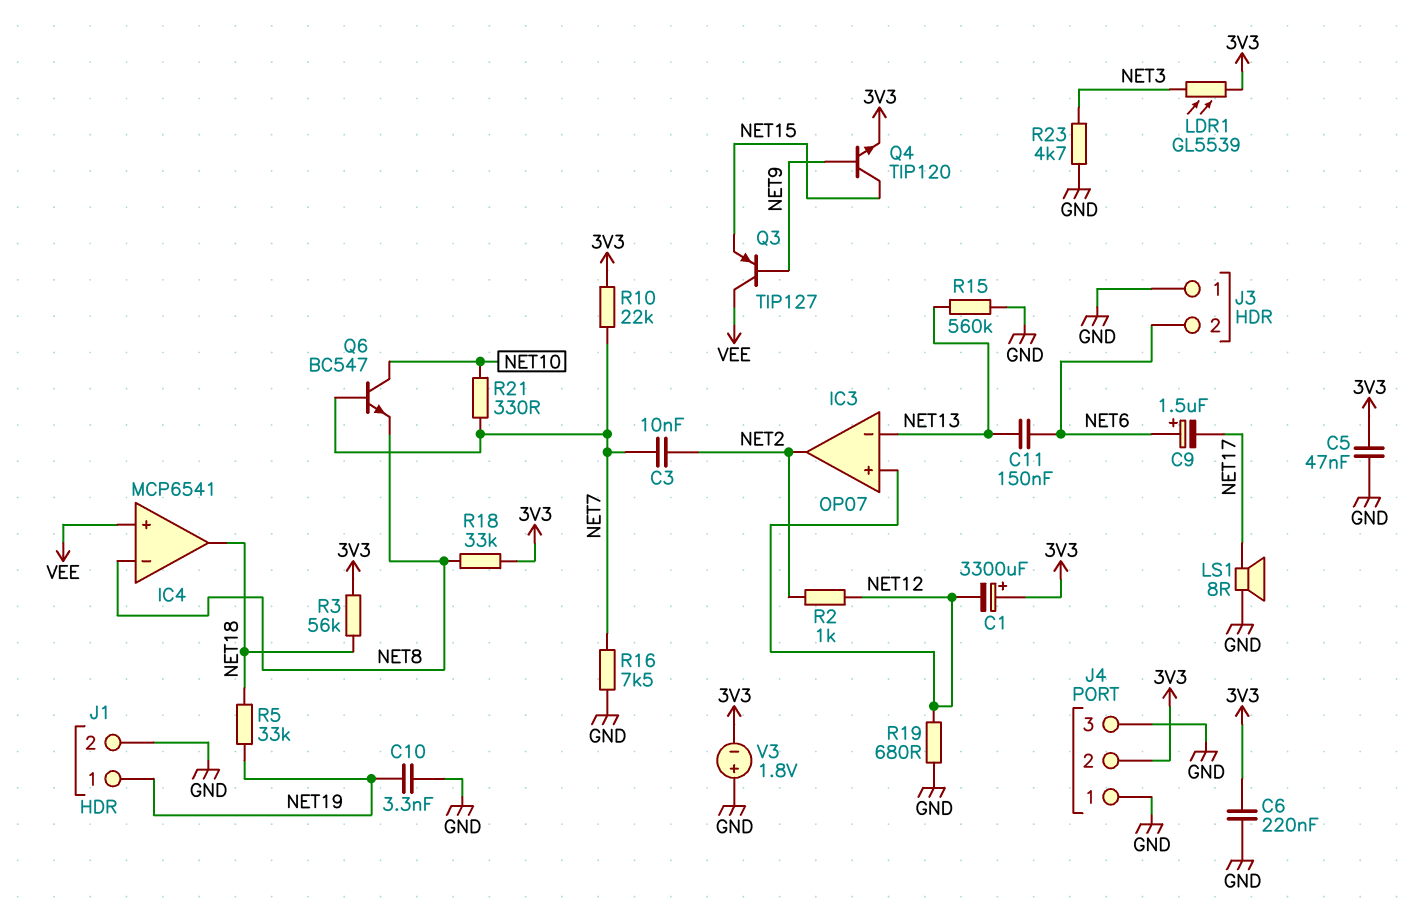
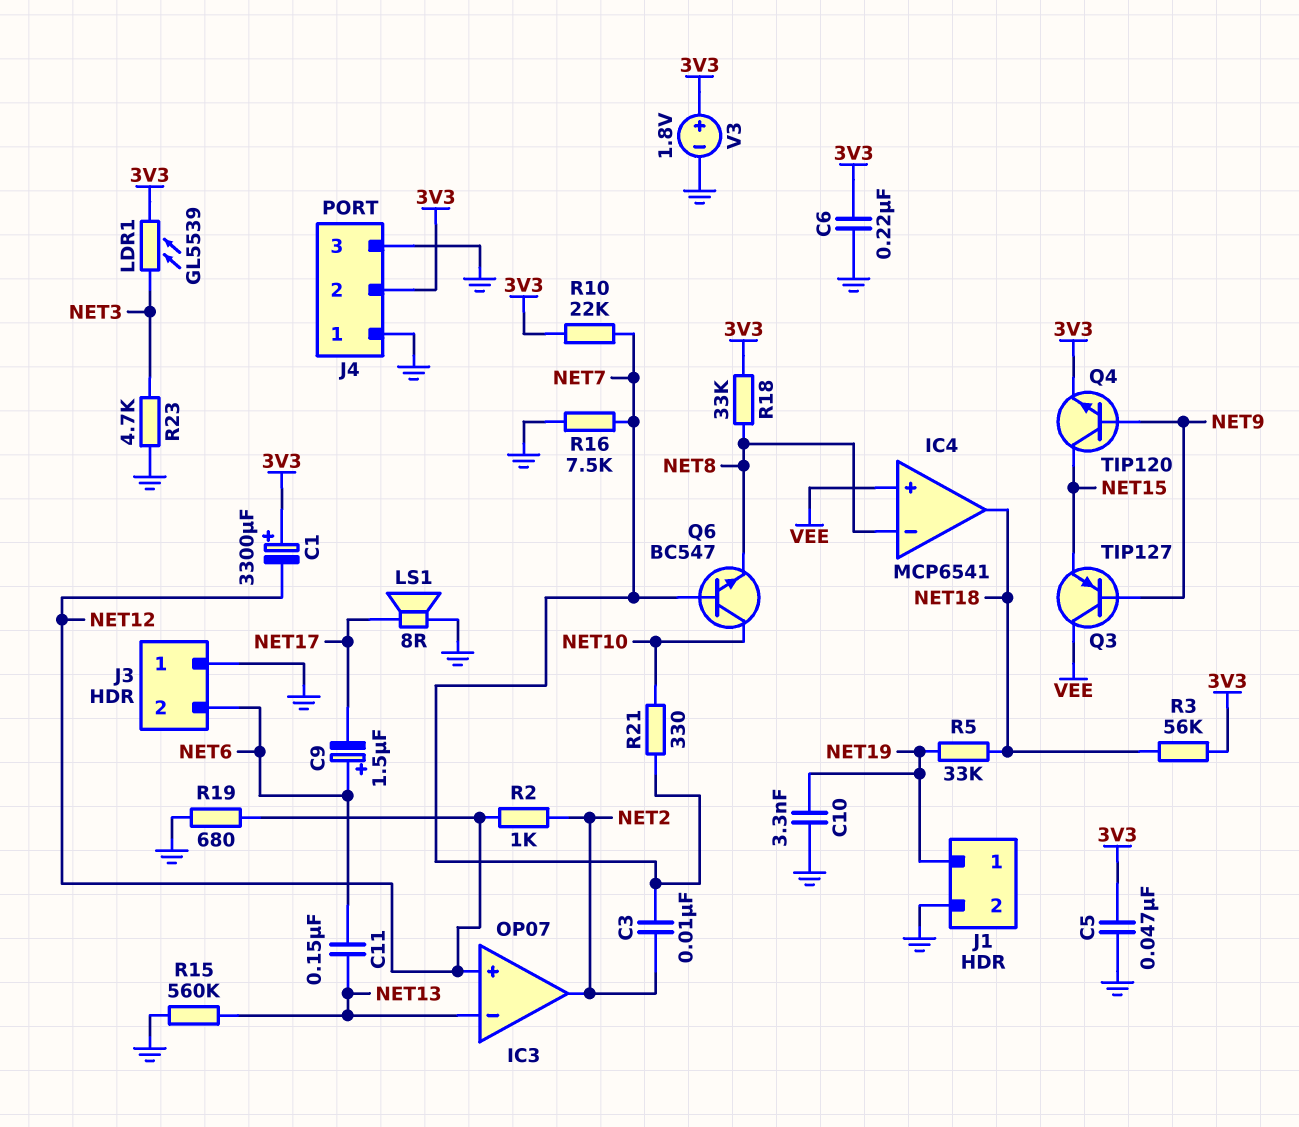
V3: 1.8V (plus GND, minus 3V3) -> 1.8V (plus 3V3, minus GND)

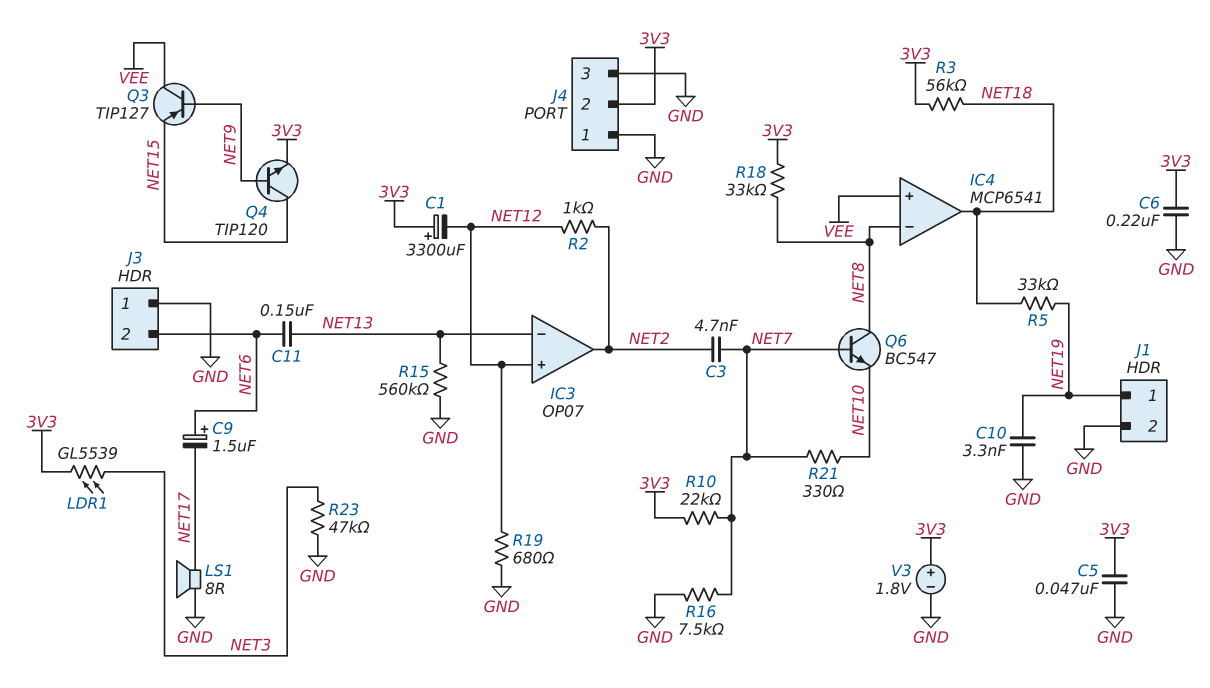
C3: 10nF (NET2, NET7) -> 4.7nF (NET2, NET7)
Q6: NPN BC547 (B NET7, C NET10, E NET8) -> NPN BC547 (B NET7, C NET8, E NET10)
R23: 4.7k (GND, NET3) -> 47k (GND, NET3)

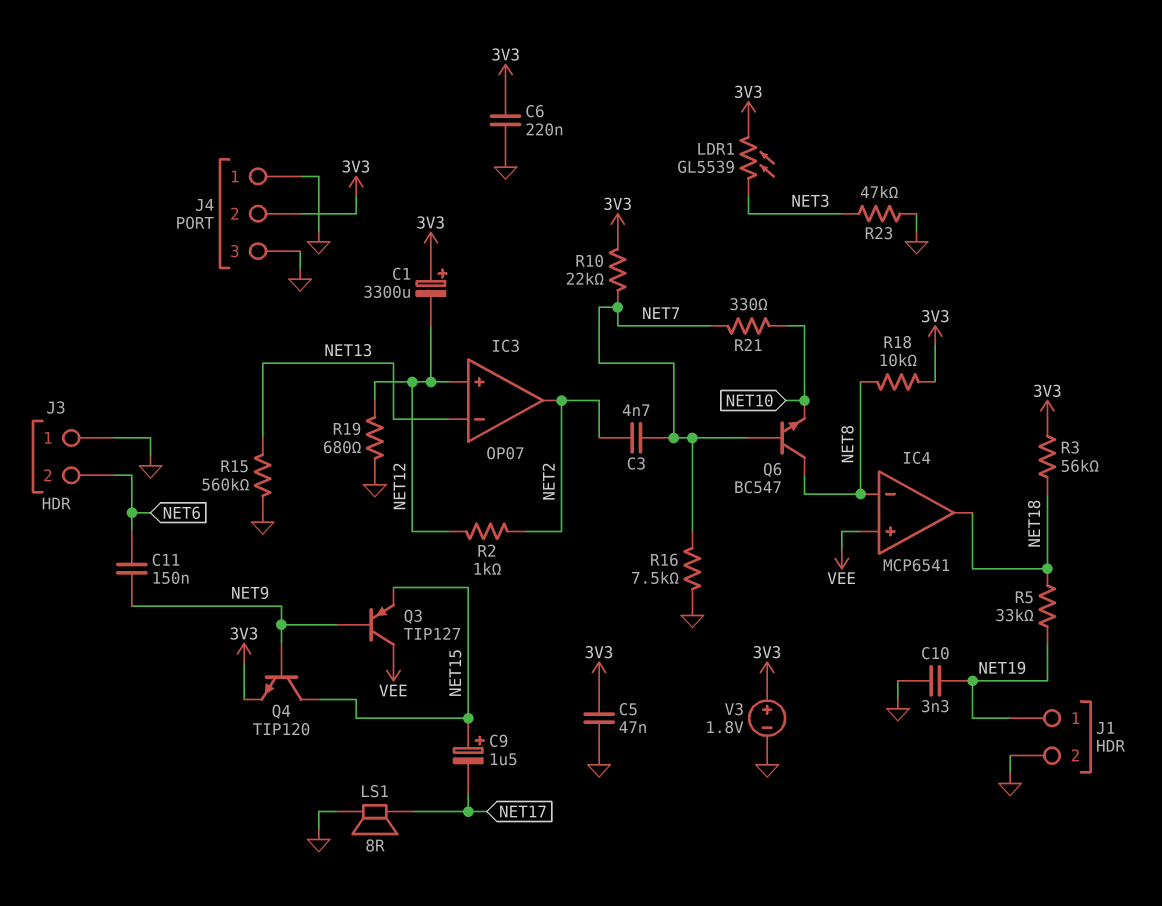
C9: 1.5uF (plus NET6, minus NET17) -> 1.5uF (plus NET15, minus NET17)
C11: 150nF (NET6, NET13) -> 150nF (NET6, NET9)
R18: 33k (3V3, NET8) -> 10k (3V3, NET8)

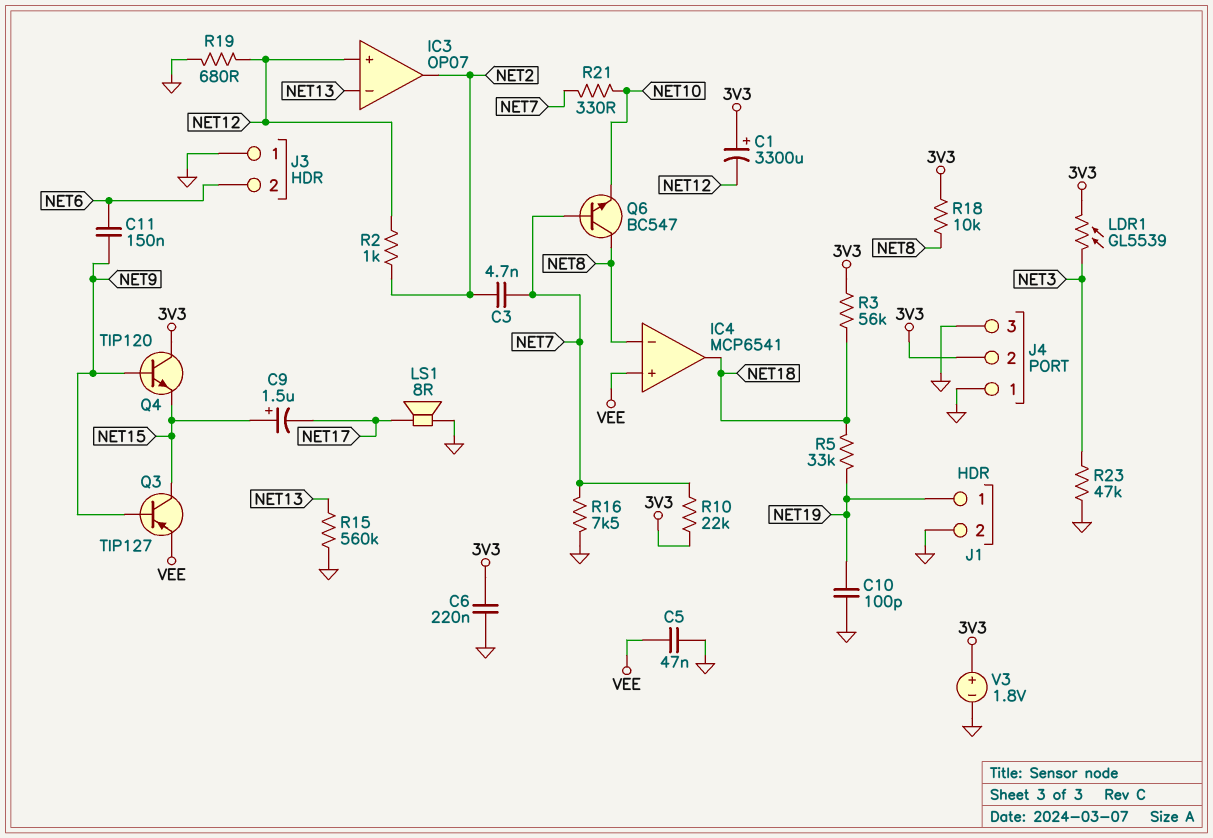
C5: 47nF (3V3, GND) -> 47nF (GND, VEE)
C10: 3.3nF (GND, NET19) -> 100pF (GND, NET19)
Q3: PNP TIP127 (B NET9, C VEE, E NET15) -> PNP TIP127 (B NET9, C NET15, E VEE)
Q4: NPN TIP120 (B NET9, C NET15, E 3V3) -> NPN TIP120 (B NET9, C 3V3, E NET15)

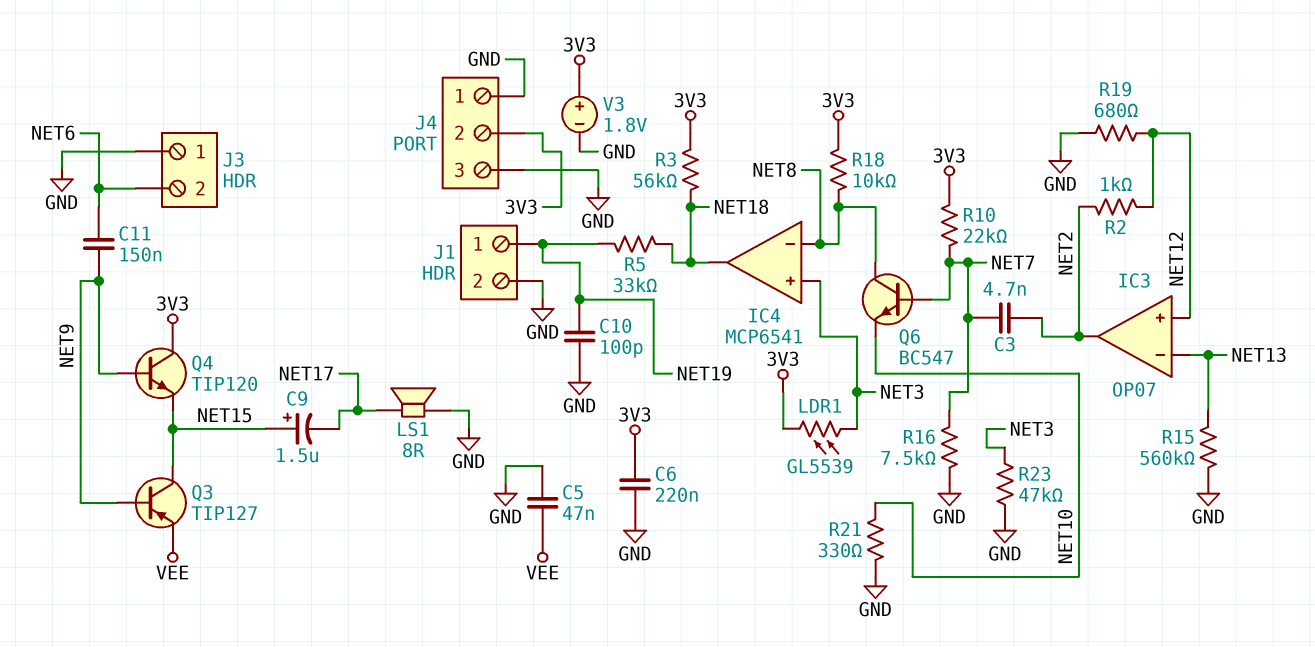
C1: 3300uF (plus 3V3, minus NET12) -> none
IC4 pin in+: VEE -> NET3
R21: 330 (NET7, NET10) -> 330 (GND, NET10)

